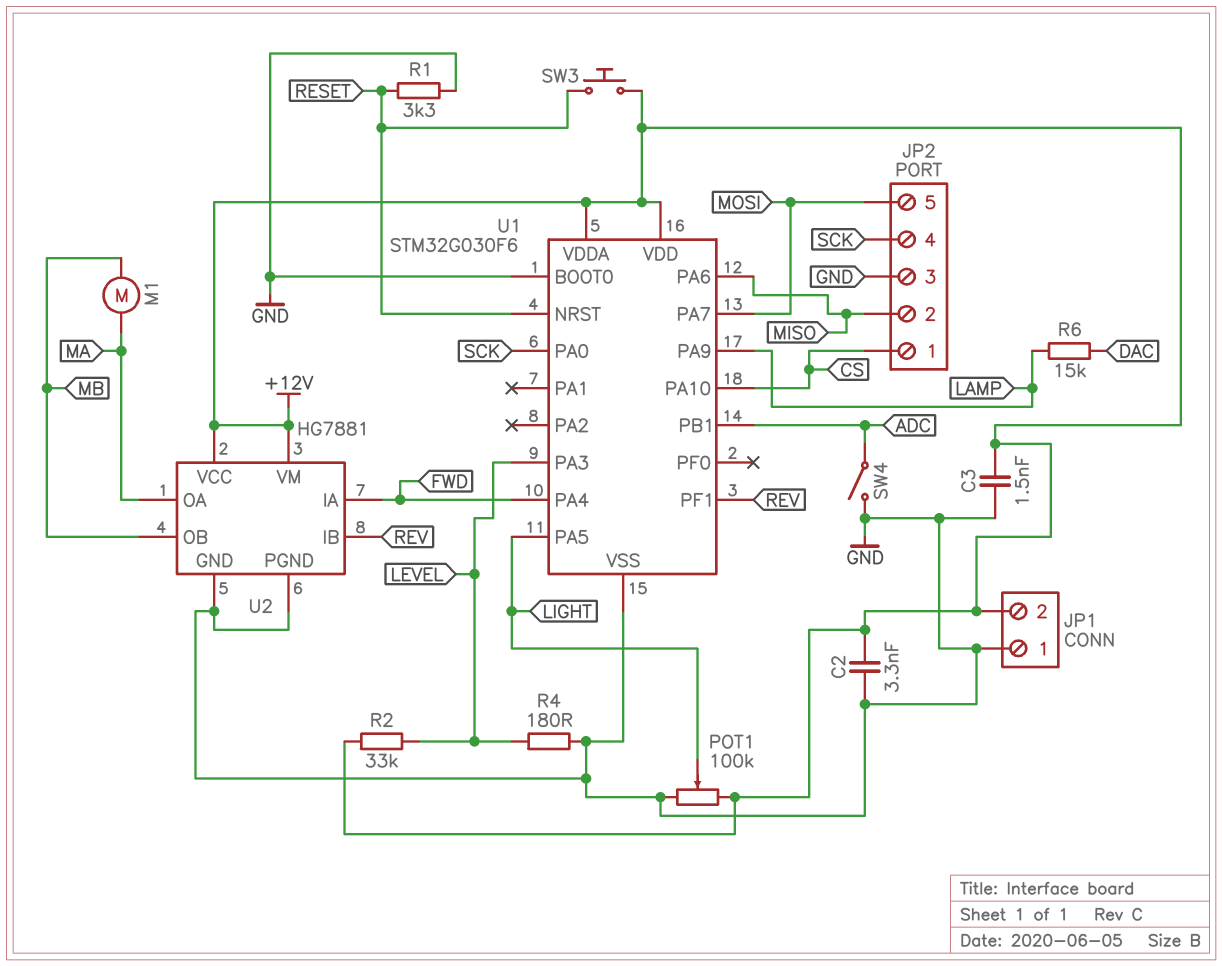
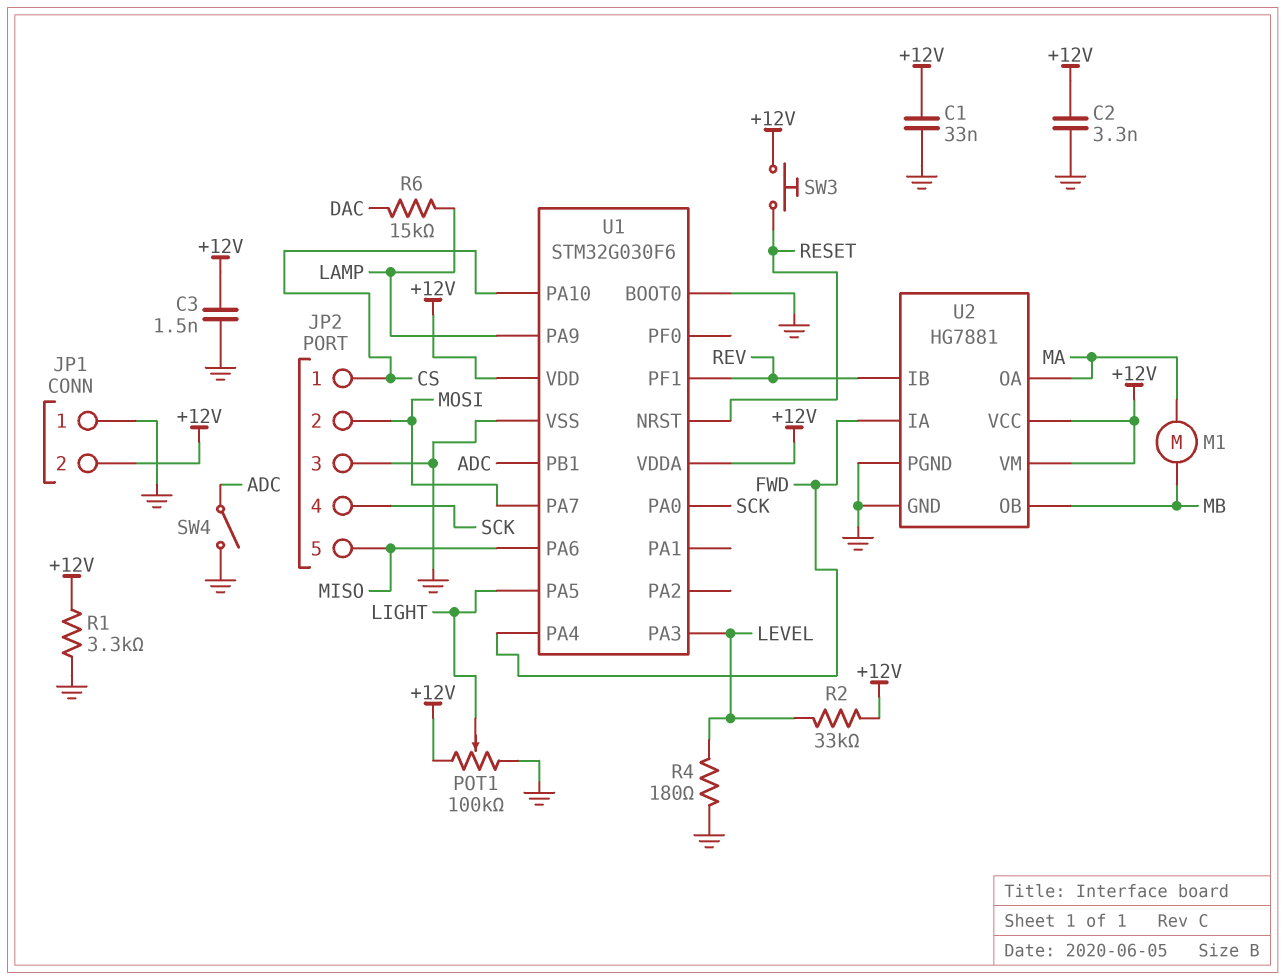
C1: none -> 33nF (+12V, GND)
JP2 pin 2: MISO -> MOSI
JP2 pin 5: MOSI -> MISO
R1: 3.3k (GND, RESET) -> 3.3k (+12V, GND)

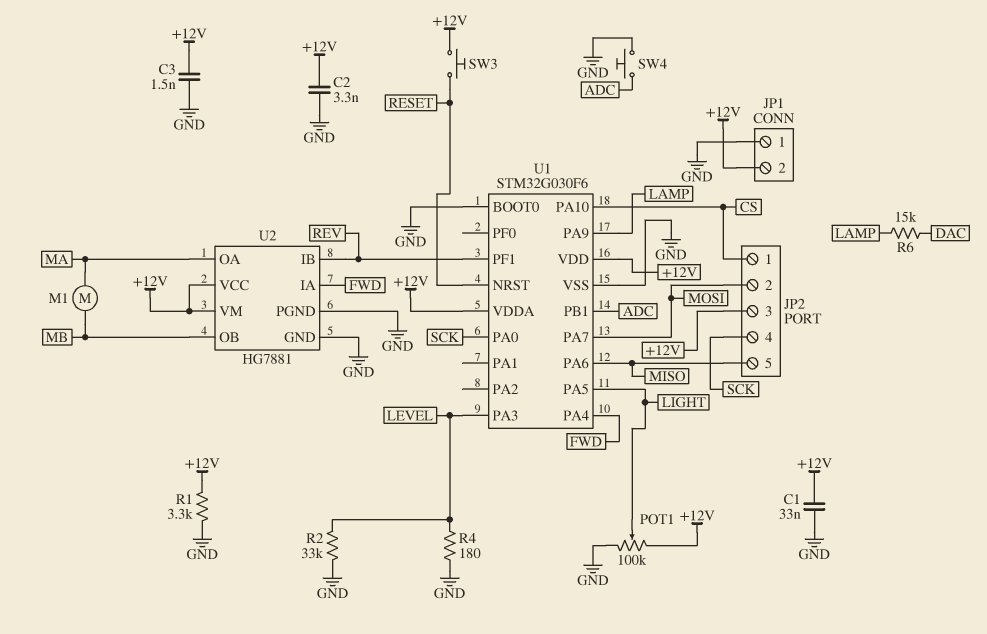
JP2 pin 3: GND -> +12V
R2: 33k (+12V, LEVEL) -> 33k (GND, LEVEL)
SW4: switch (ADC, GND) -> button (ADC, GND)

